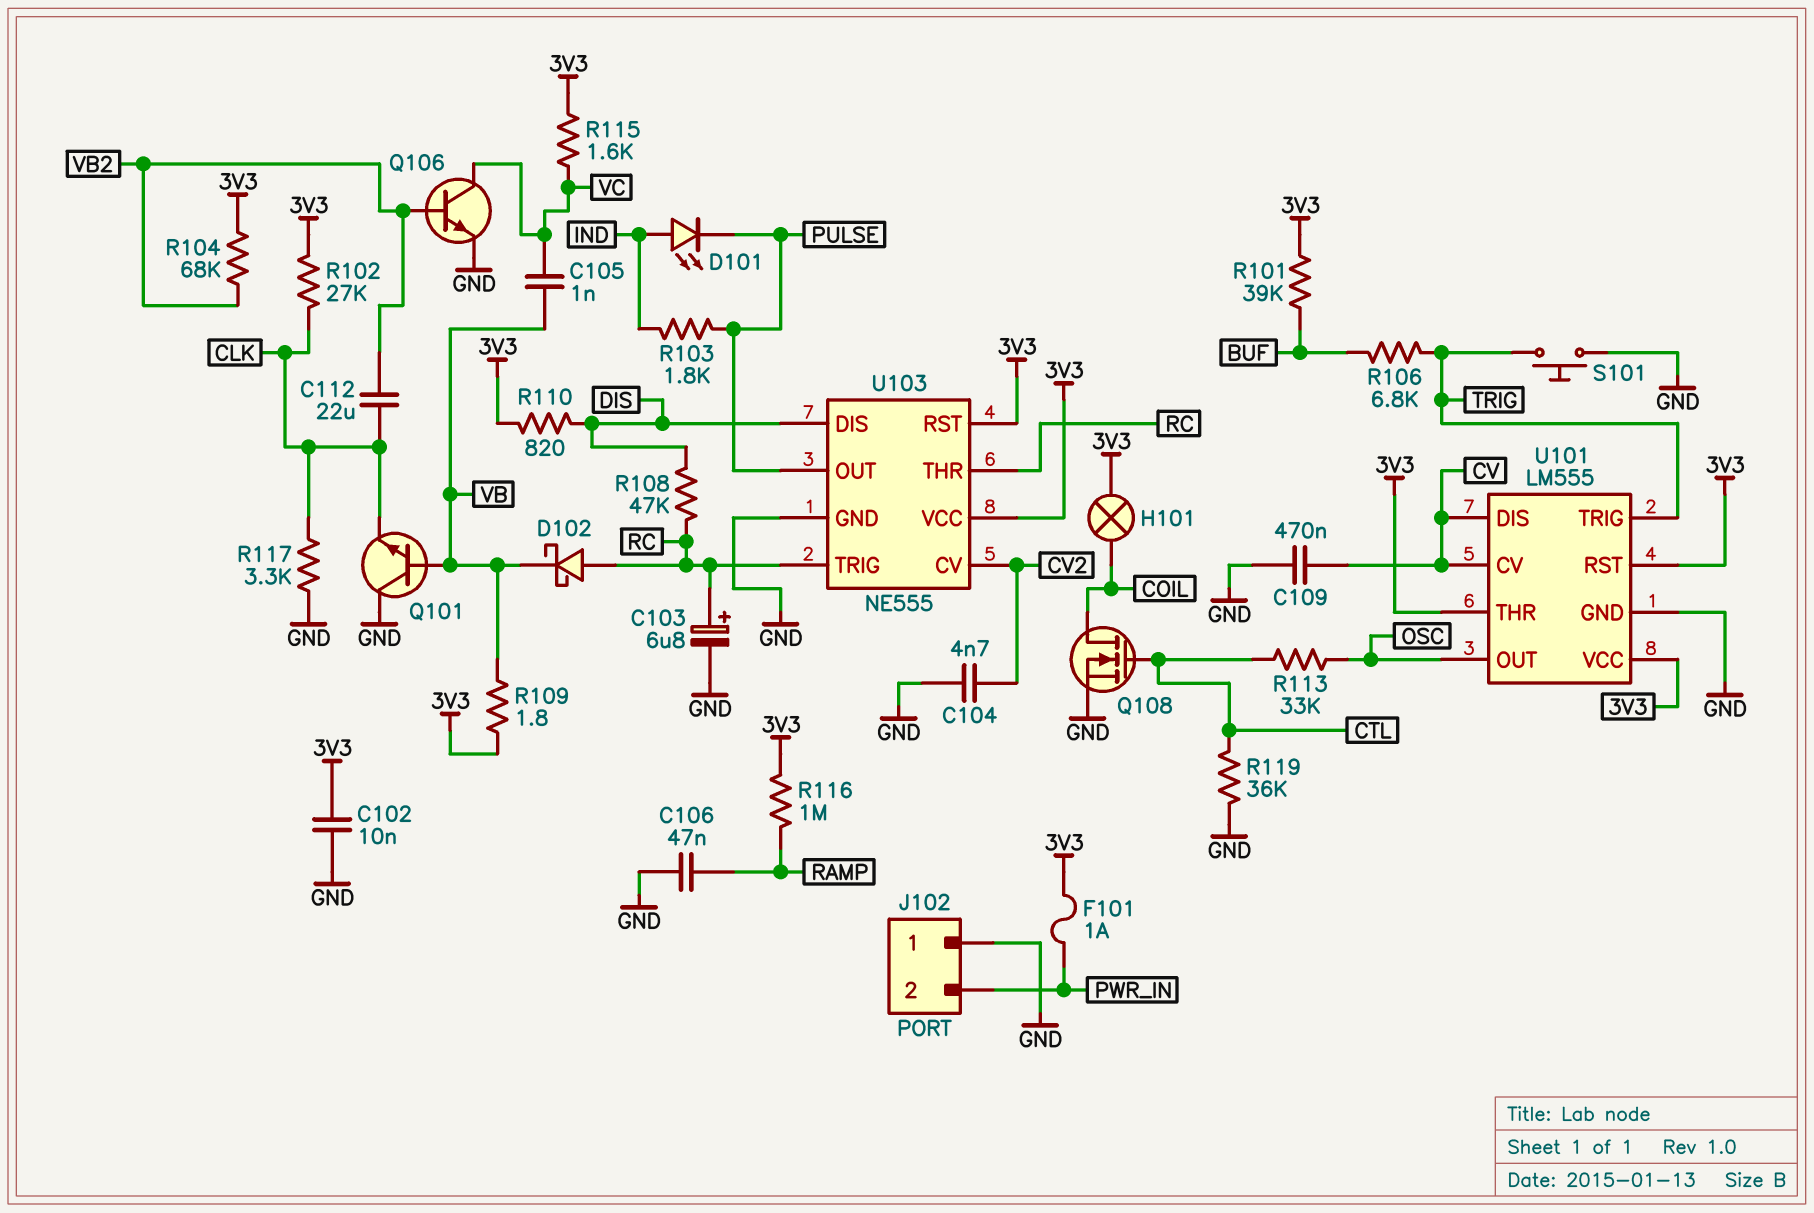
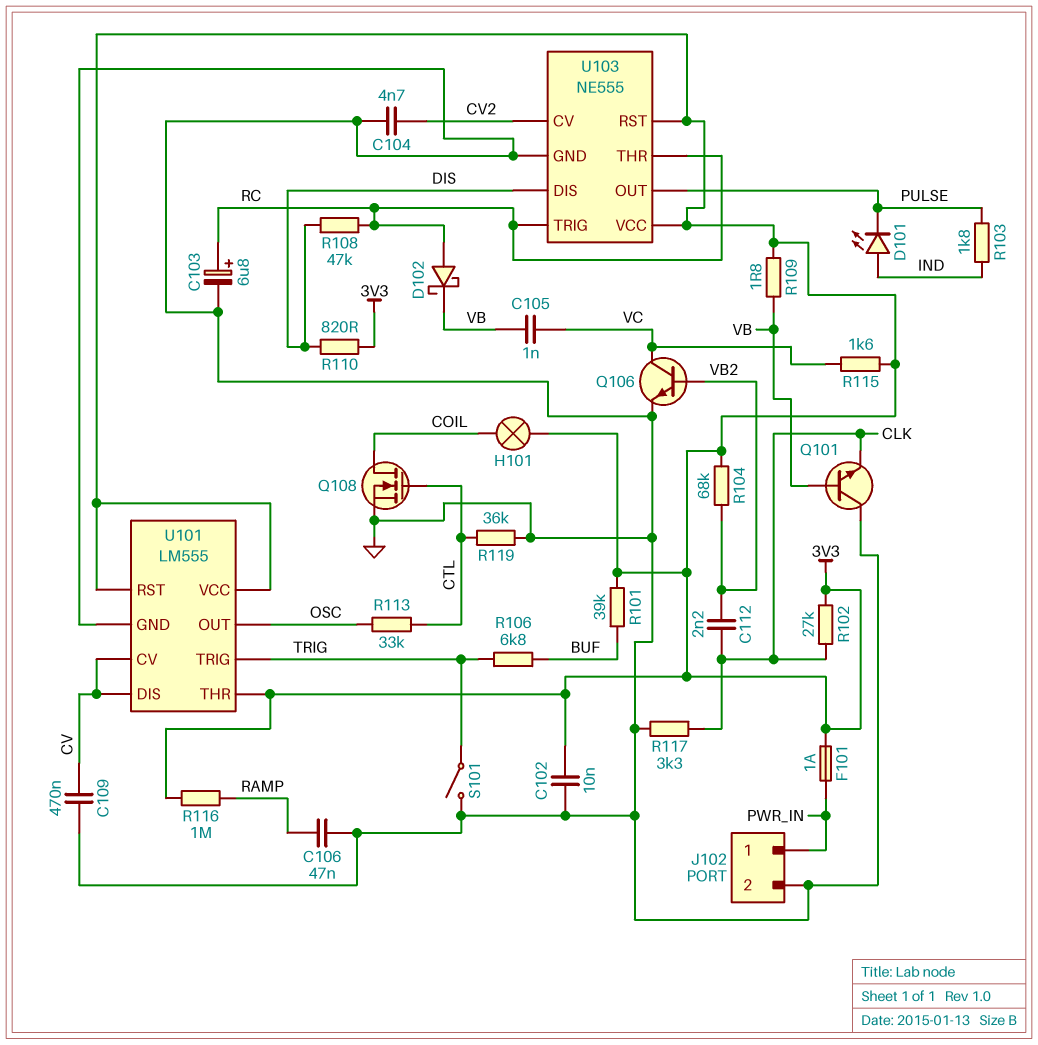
C112: 22uF (CLK, VB2) -> 2.2nF (CLK, VB2)
J102 pin 1: GND -> PWR_IN
J102 pin 2: PWR_IN -> GND
S101: button (GND, TRIG) -> switch (GND, TRIG)

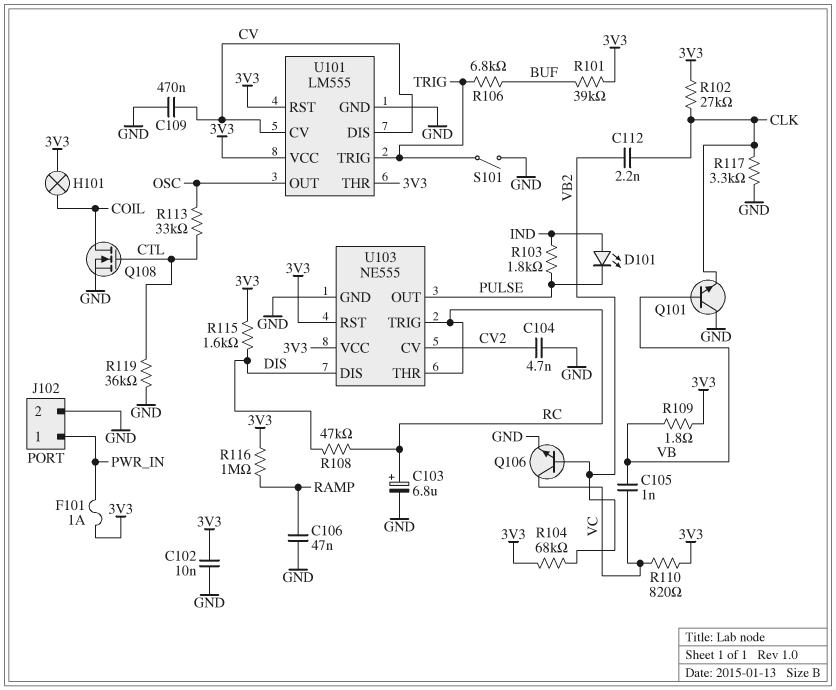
D102: schottky (A RC, K VB) -> none
R110: 820 (3V3, DIS) -> 820 (3V3, VC)
R115: 1.6k (3V3, VC) -> 1.6k (3V3, DIS)

